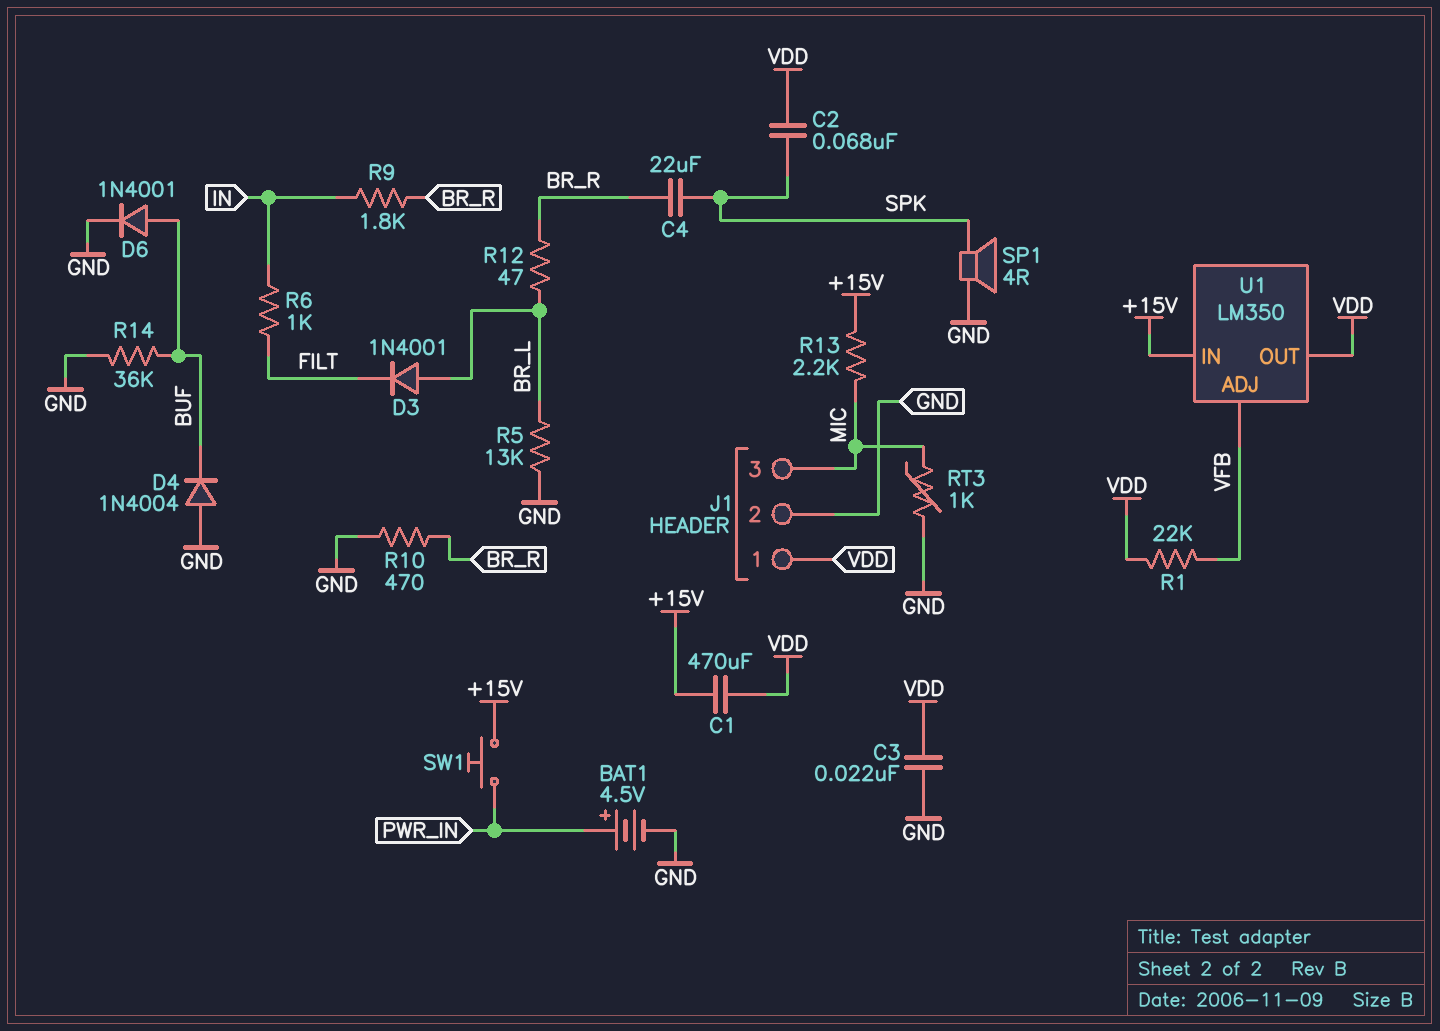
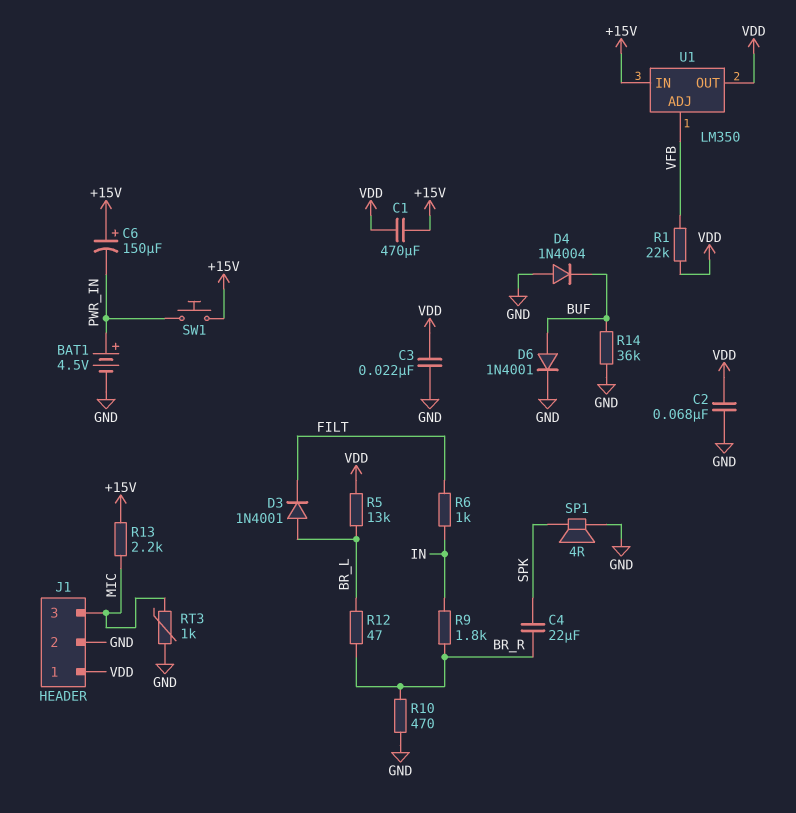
C2: 68nF (SPK, VDD) -> 68nF (GND, VDD)
C6: none -> 150uF (plus +15V, minus PWR_IN)
R5: 13k (BR_L, GND) -> 13k (BR_L, VDD)

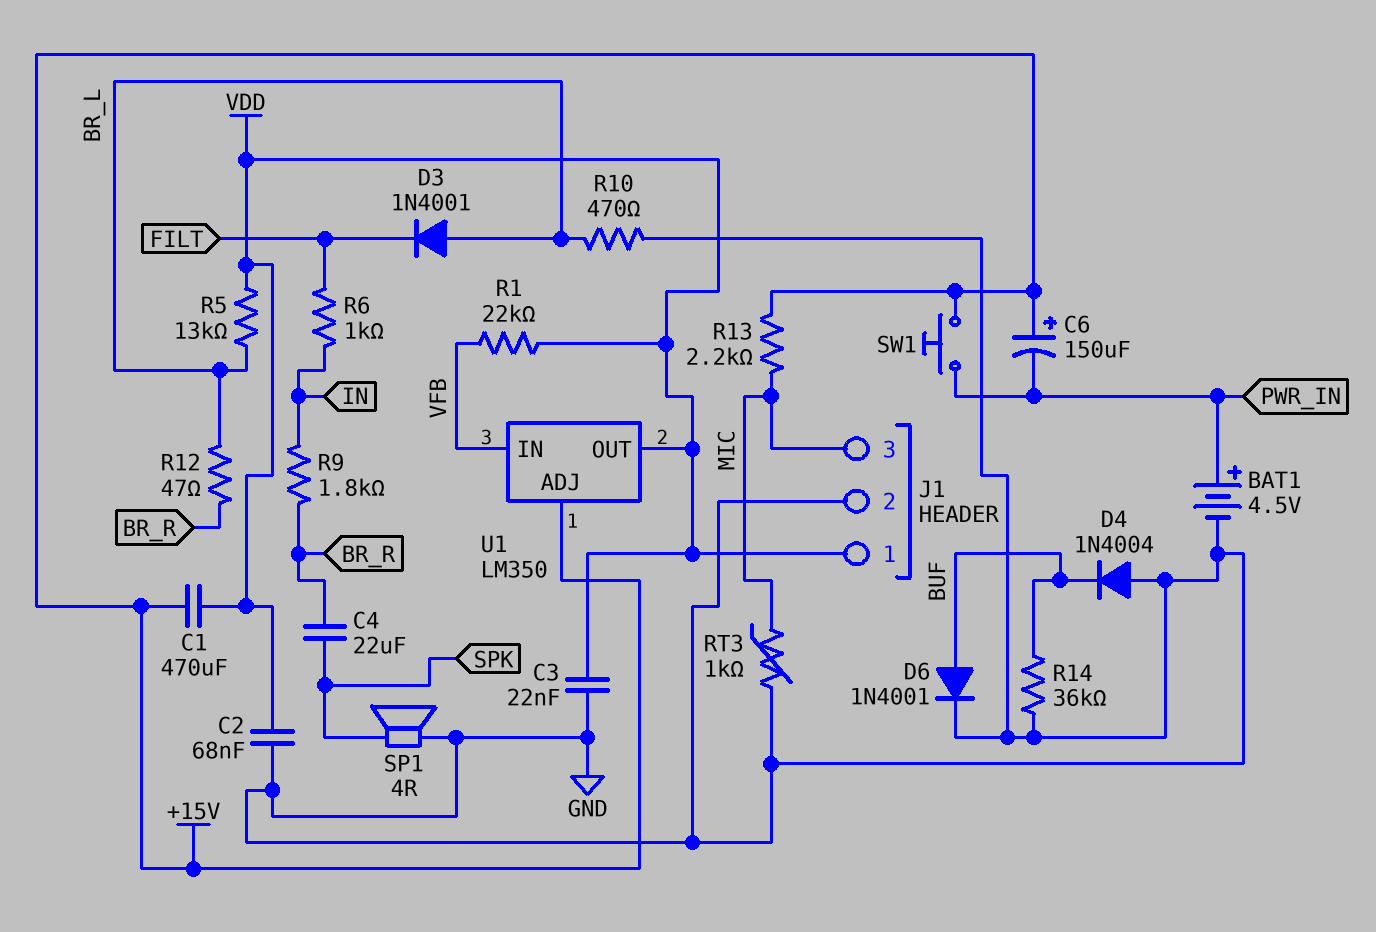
R10: 470 (BR_R, GND) -> 470 (BR_L, GND)
U1 pin ADJ: VFB -> +15V
U1 pin IN: +15V -> VFB

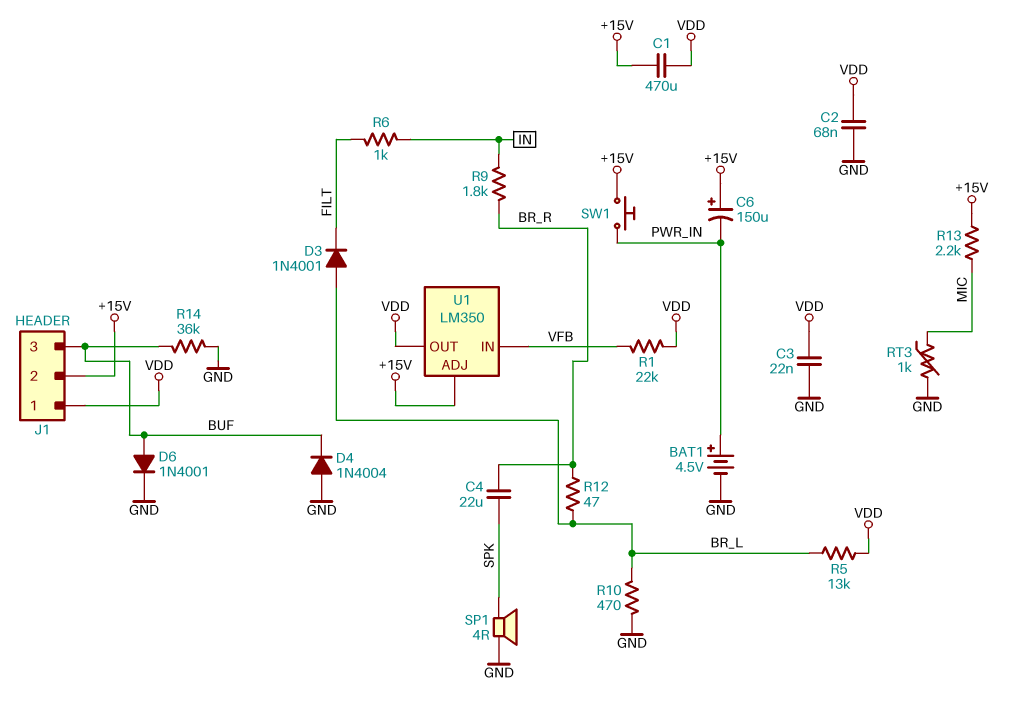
J1 pin 2: GND -> +15V
J1 pin 3: MIC -> BUF

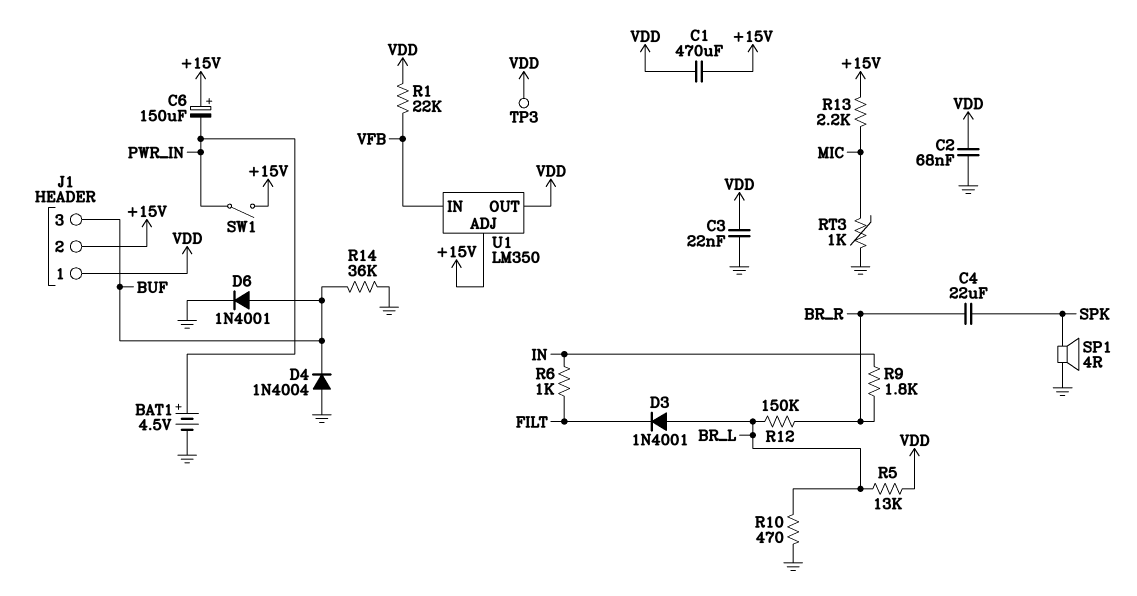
R12: 47 (BR_L, BR_R) -> 150k (BR_L, BR_R)
SW1: button (+15V, PWR_IN) -> switch (+15V, PWR_IN)
TP3: none -> test point (VDD)

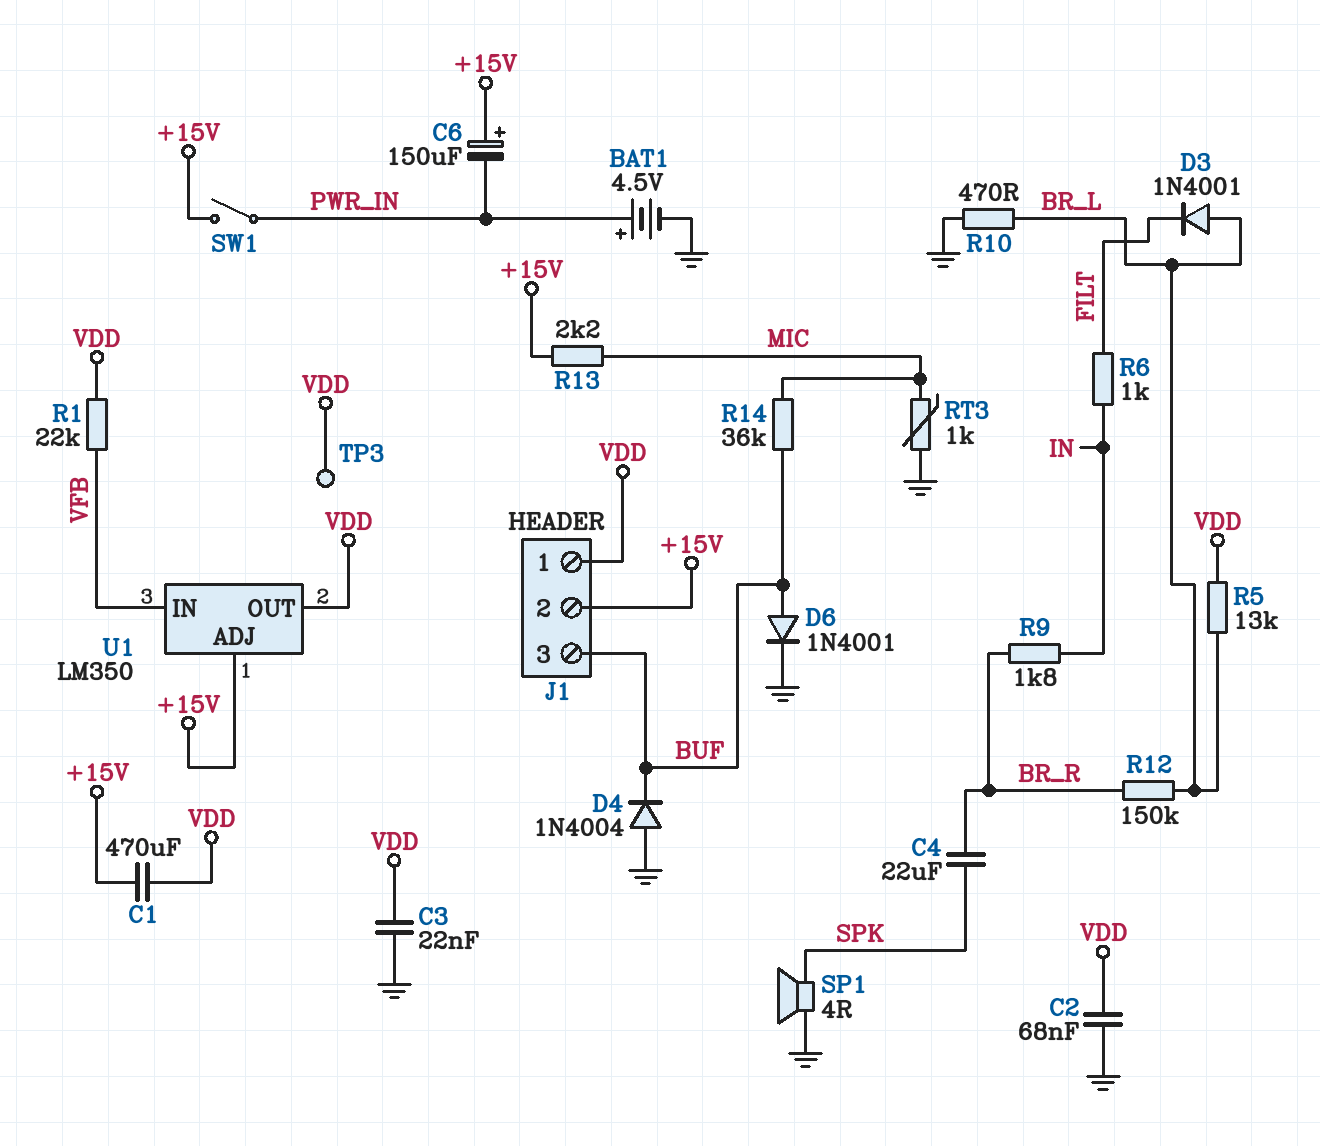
R14: 36k (BUF, GND) -> 36k (BUF, MIC)

